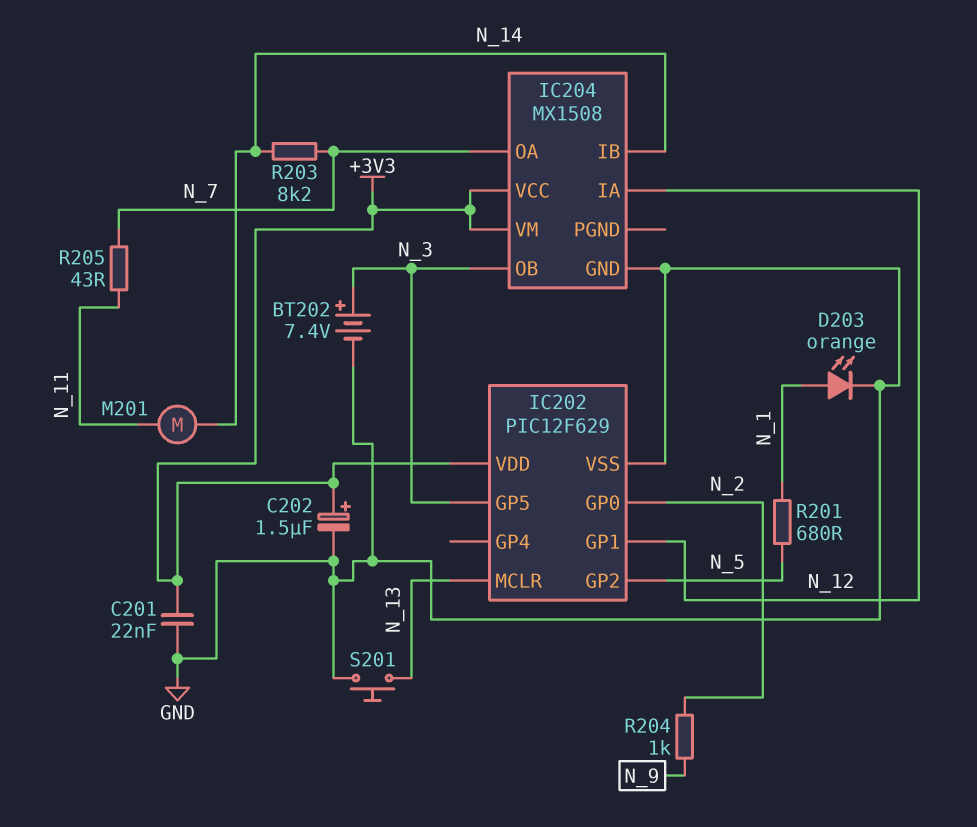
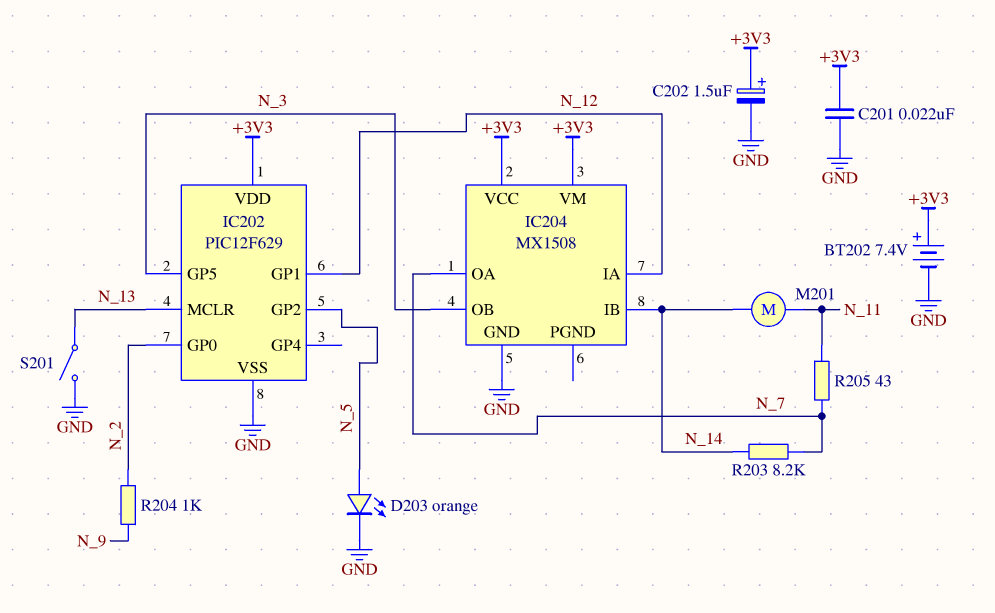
BT202: 7.4V (plus N_3, minus GND) -> 7.4V (plus +3V3, minus GND)
D203: LED orange (A N_1, K GND) -> LED orange (A N_5, K GND)
R201: 680 (N_1, N_5) -> none
S201: button (GND, N_13) -> switch (GND, N_13)

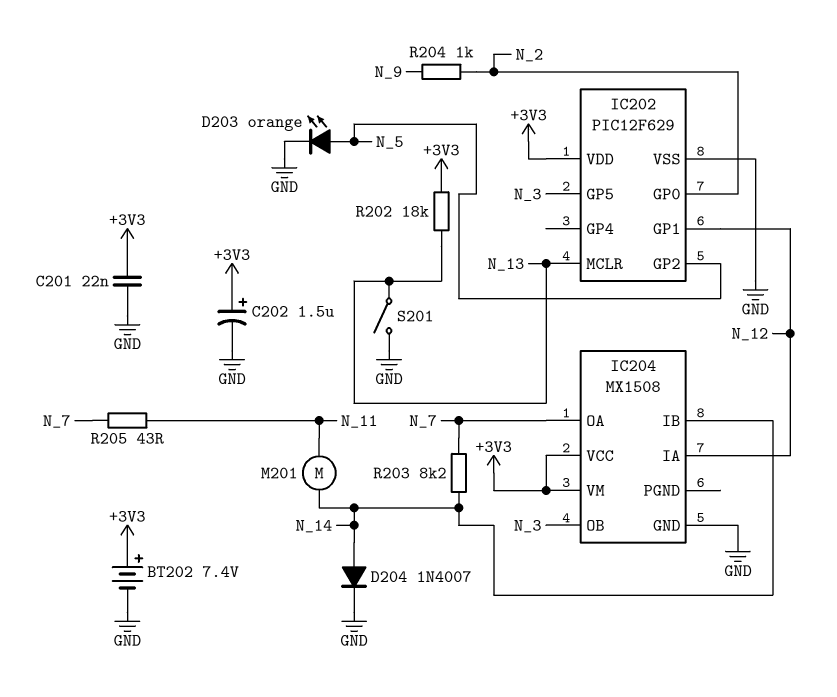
D204: none -> diode 1N4007 (A N_14, K GND)
R202: none -> 18k (+3V3, N_13)

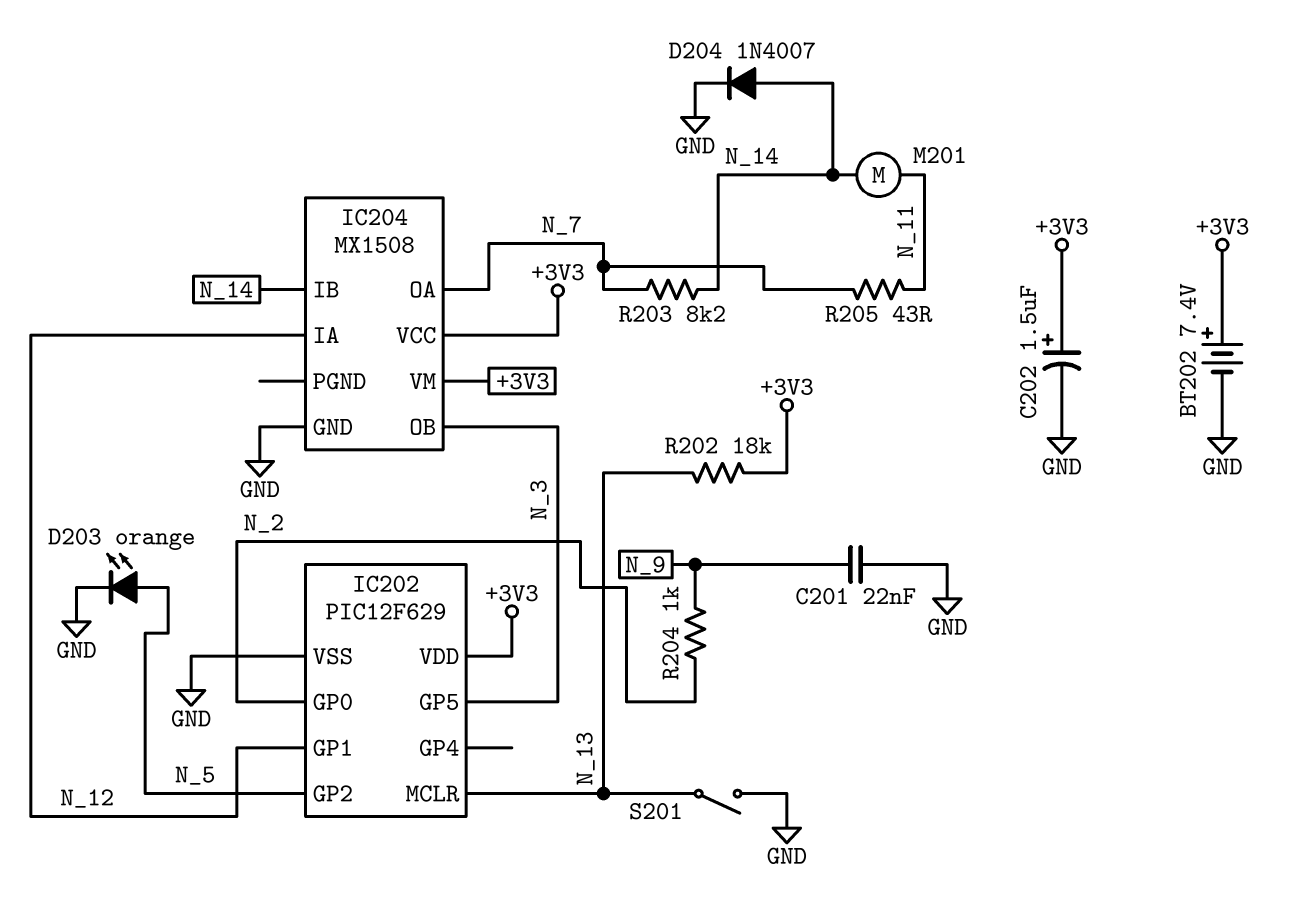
C201: 22nF (+3V3, GND) -> 22nF (GND, N_9)

